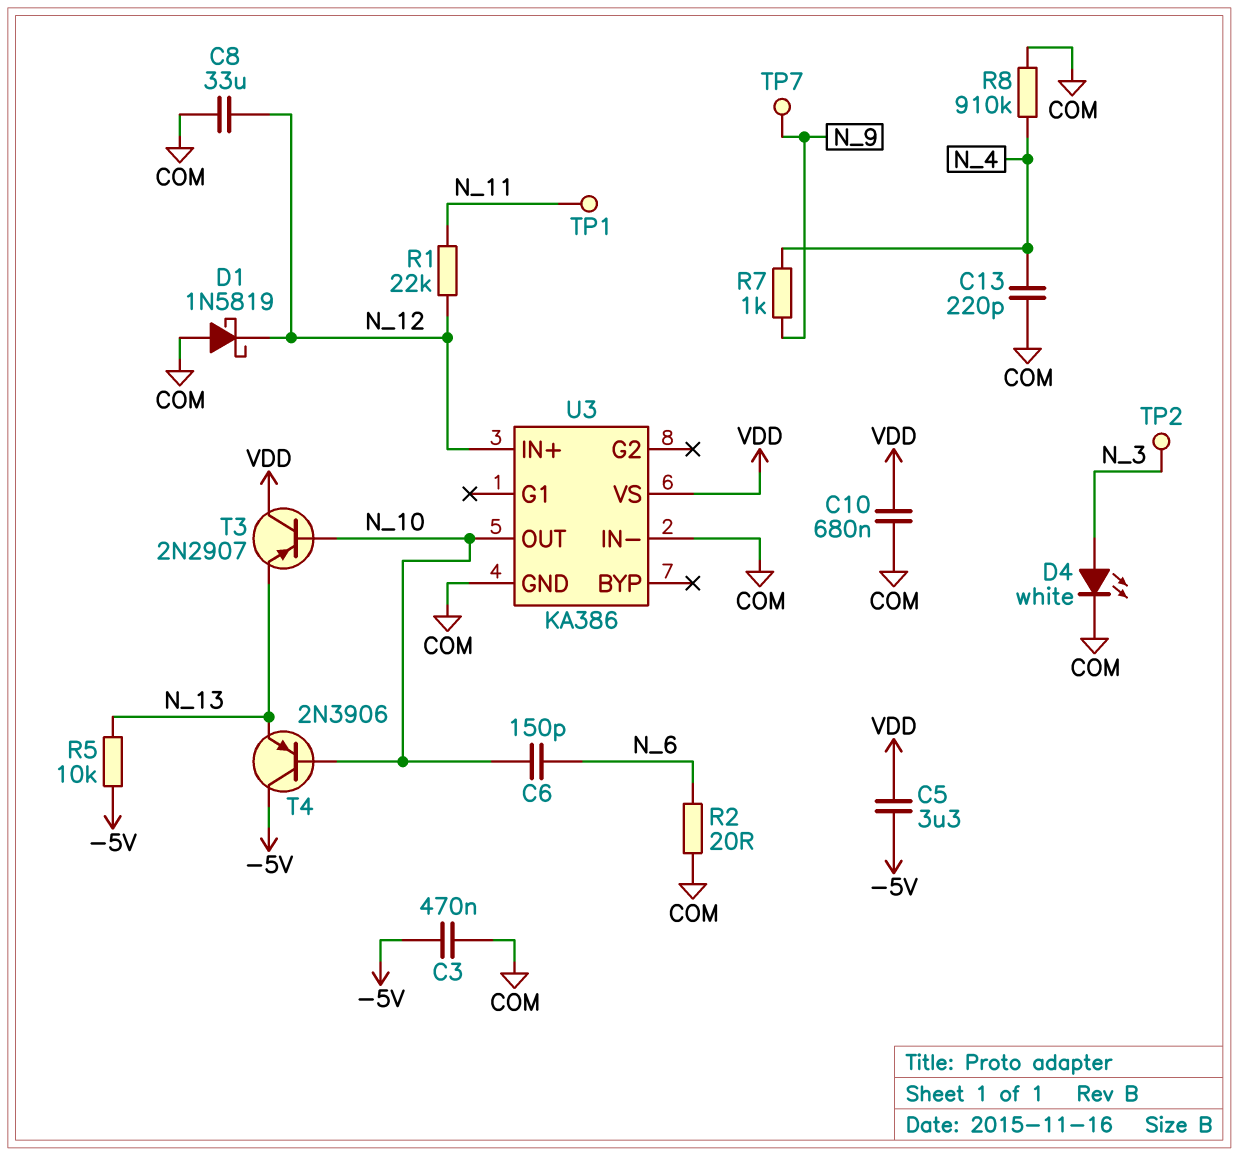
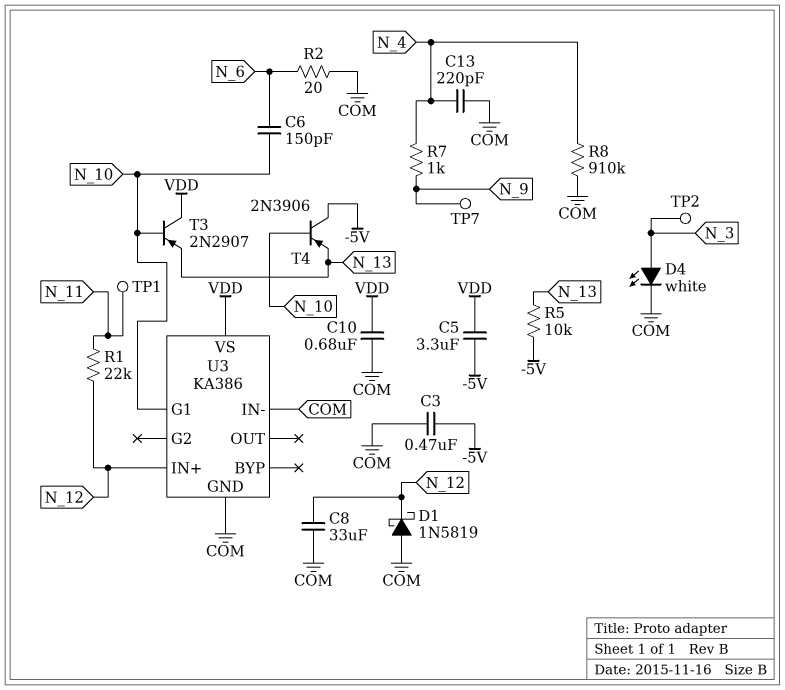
U3 pin G1: none -> N_10
U3 pin OUT: N_10 -> none

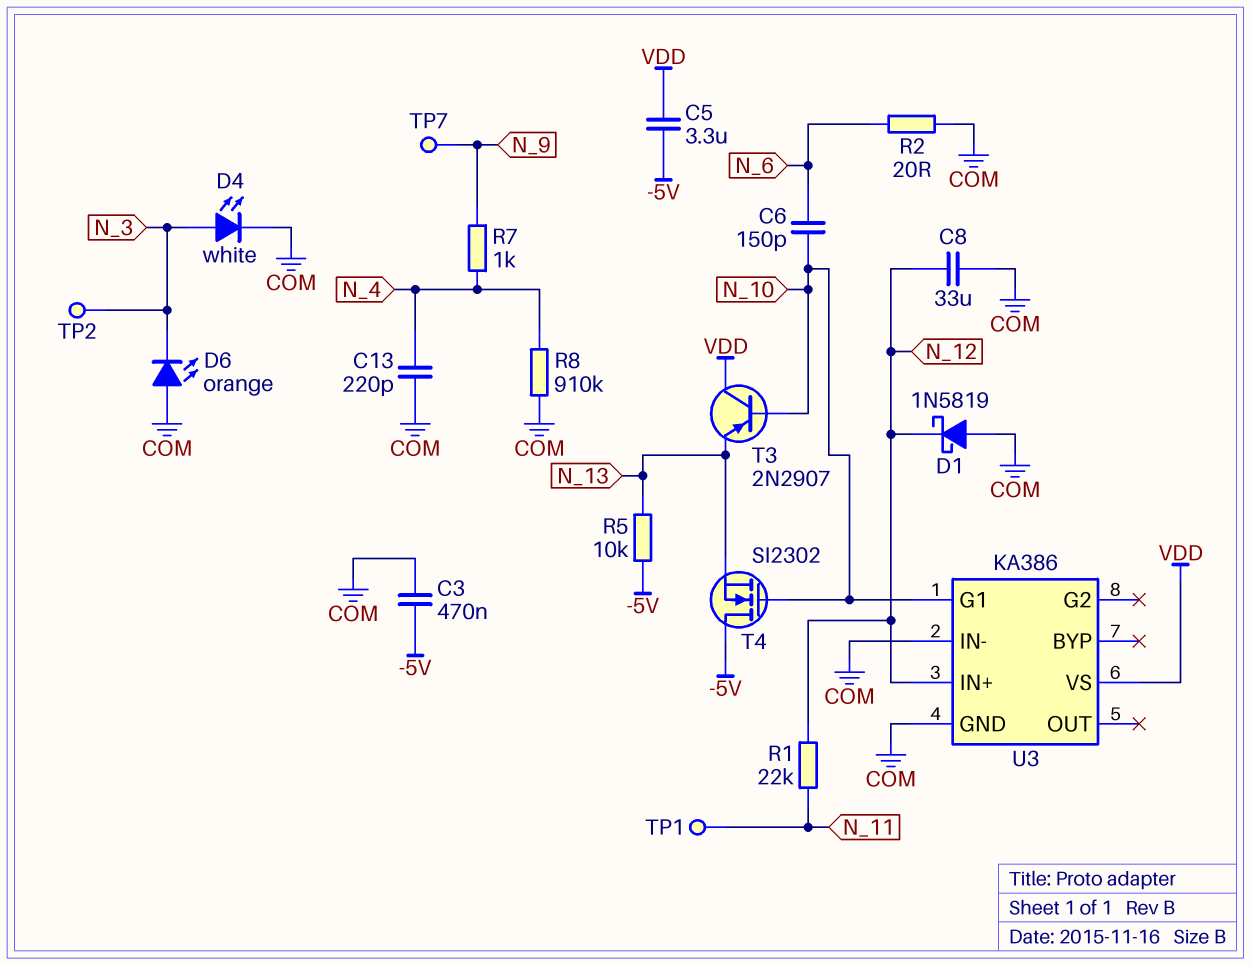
C10: 680nF (COM, VDD) -> none
D6: none -> LED orange (A COM, K N_3)
T4: PNP 2N3906 (B N_10, C -5V, E N_13) -> NMOS SI2302 (G N_10, D -5V, S N_13)

